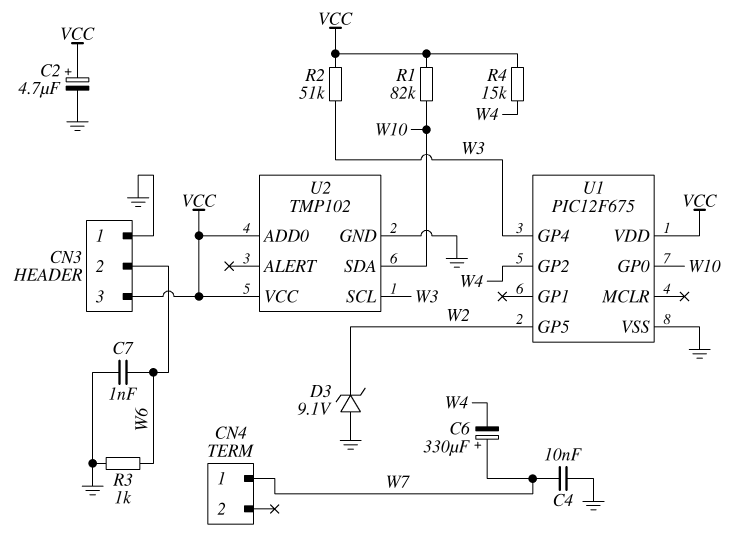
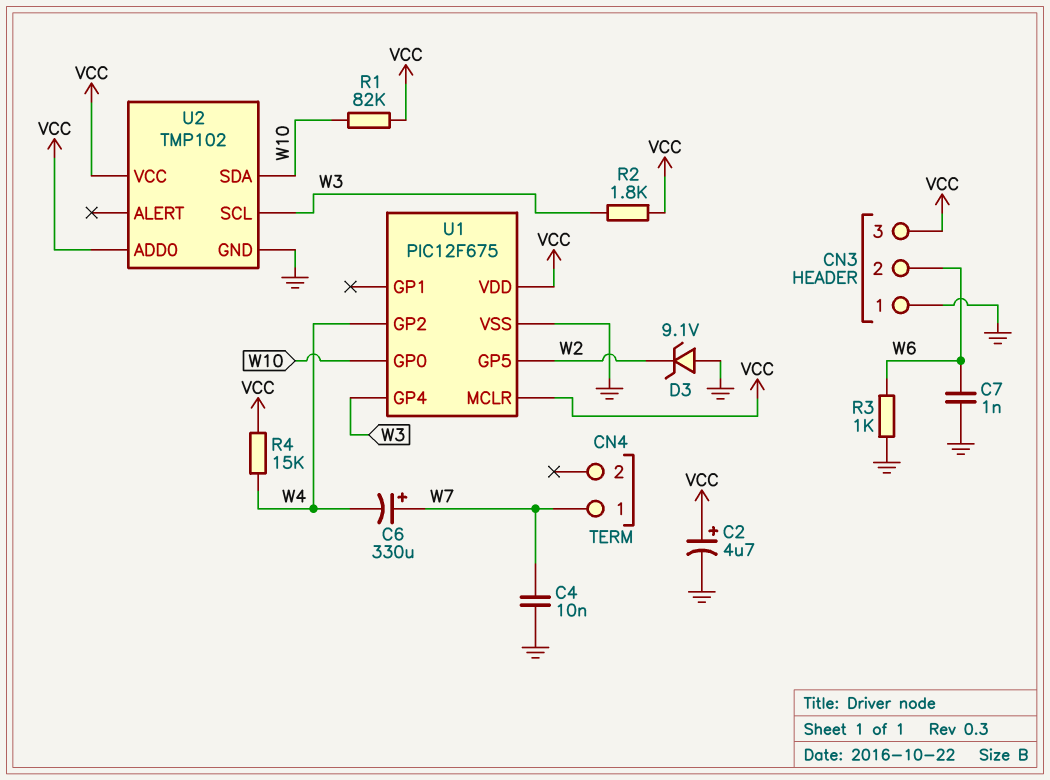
R2: 51k (VCC, W3) -> 1.8k (VCC, W3)
U1 pin MCLR: none -> VCC

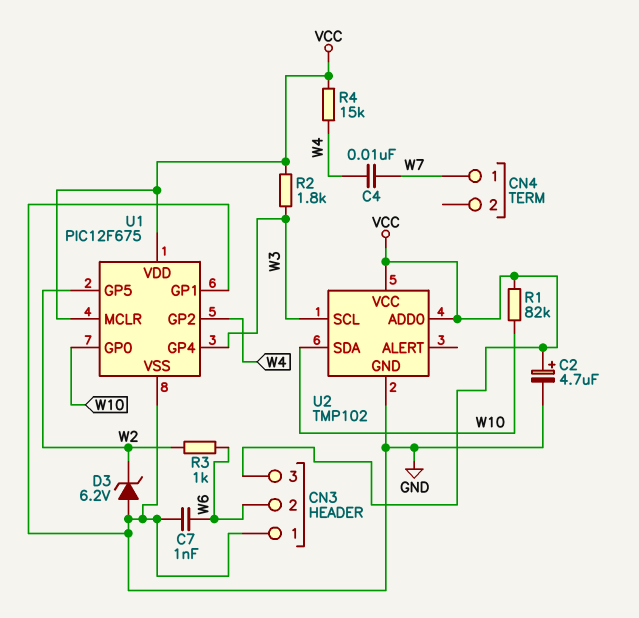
C4: 10nF (GND, W7) -> 10nF (W4, W7)
C6: 330uF (plus W7, minus W4) -> none
D3: zener 9.1V (A GND, K W2) -> zener 6.2V (A GND, K W2)
R3: 1k (GND, W6) -> 1k (W2, W6)
U1 pin GP1: none -> GND

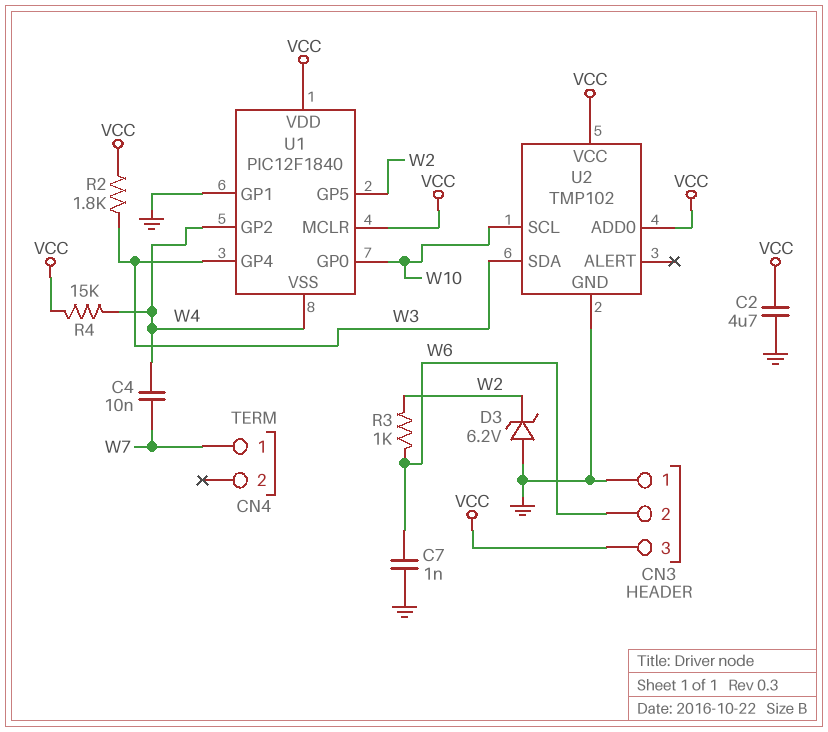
C2: 4.7uF (plus VCC, minus GND) -> 4.7uF (GND, VCC)
R1: 82k (VCC, W10) -> none
U1: PIC12F675 -> PIC12F1840
U1 pin VSS: GND -> W4
U2 pin SCL: W3 -> W10
U2 pin SDA: W10 -> W3

